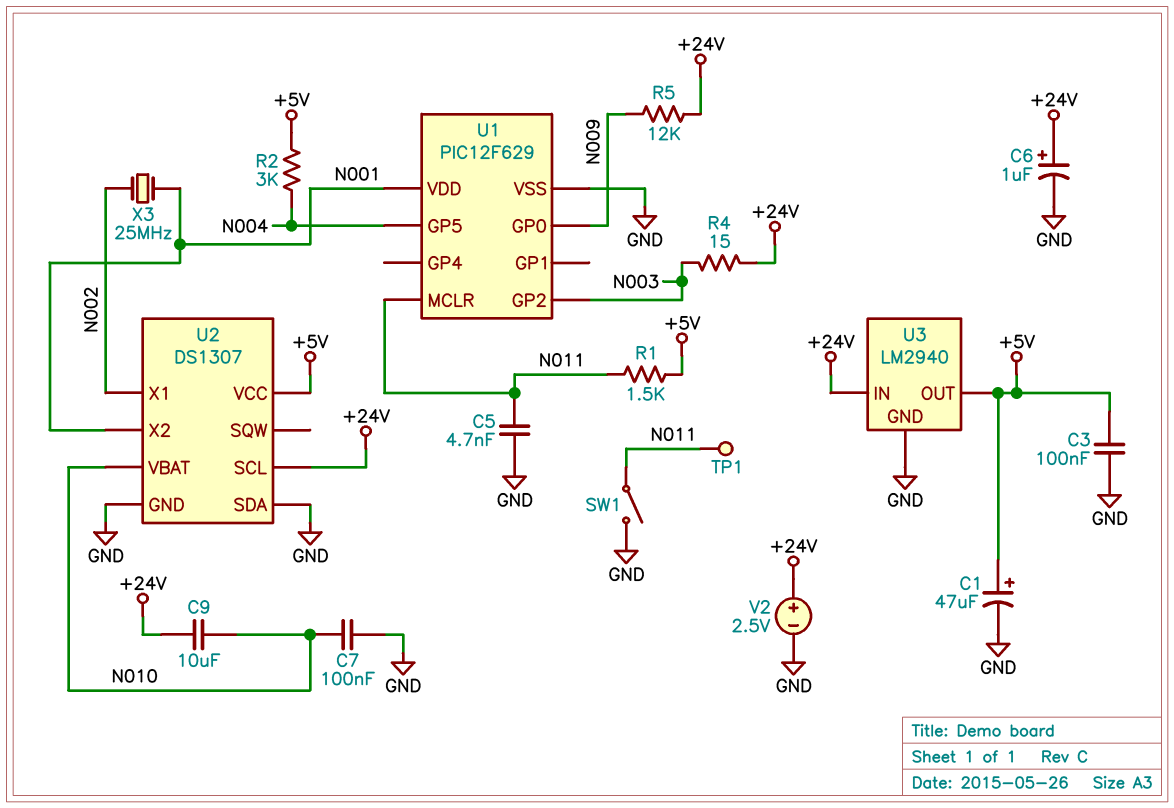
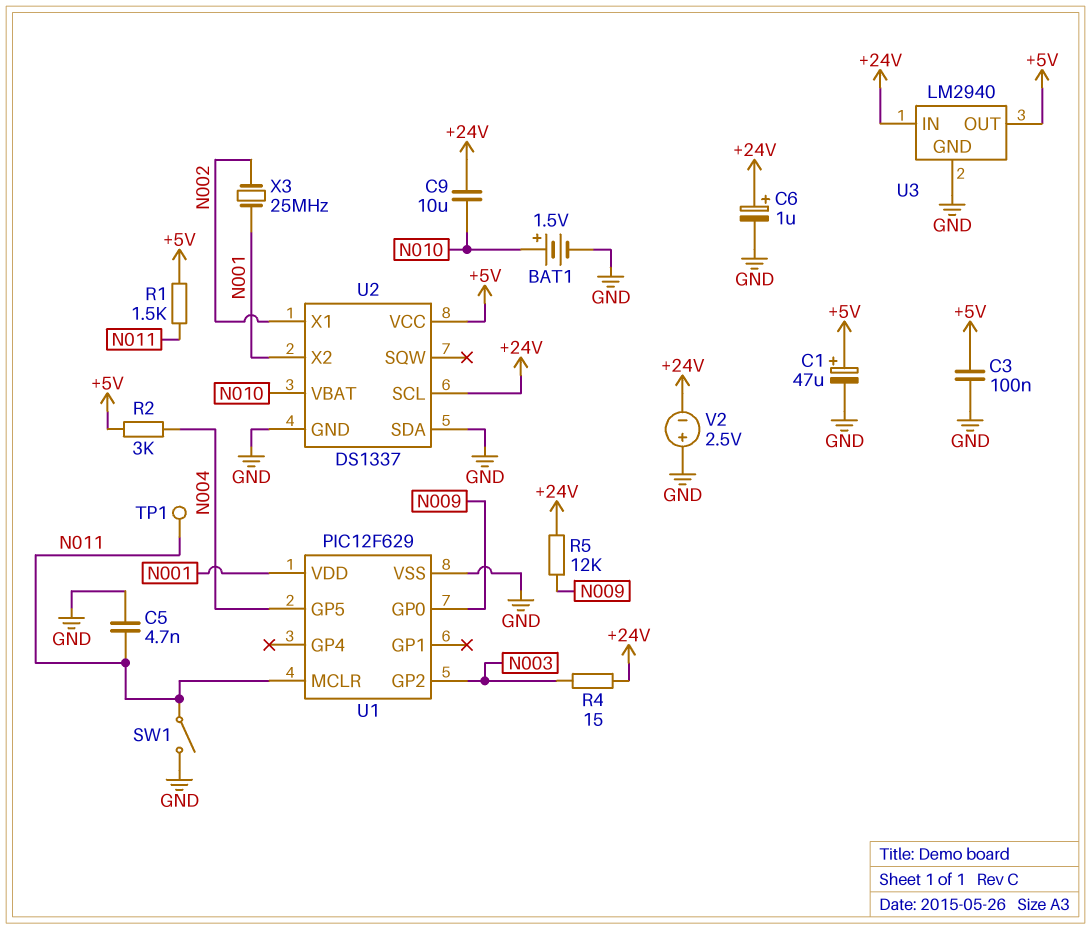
BAT1: none -> 1.5V (plus N010, minus GND)
C7: 100nF (GND, N010) -> none
U2: DS1307 -> DS1337
V2: 2.5V (plus +24V, minus GND) -> 2.5V (plus GND, minus +24V)

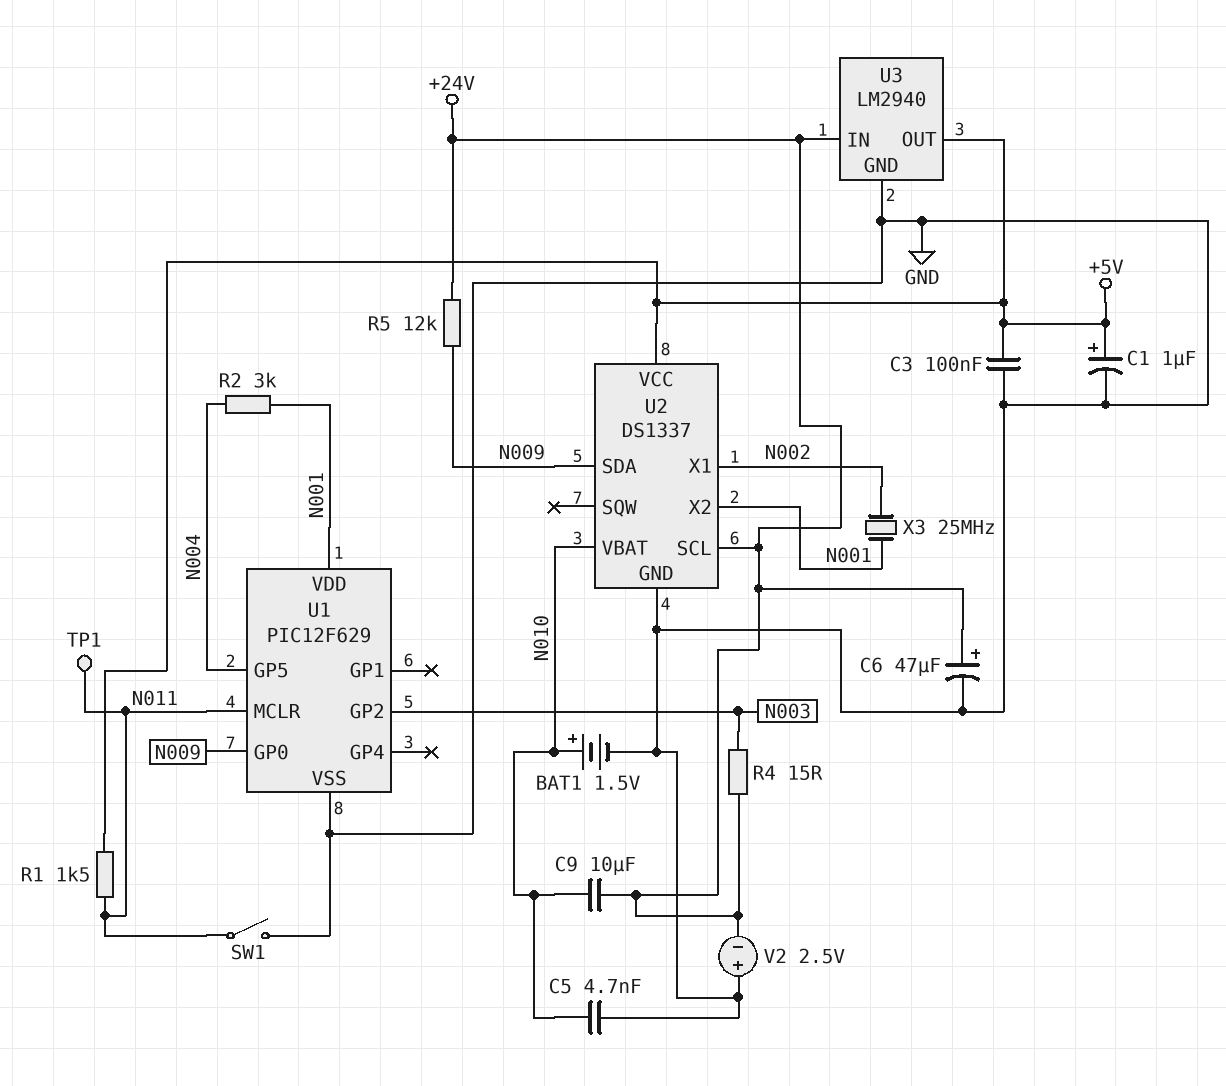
C1: 47uF (plus +5V, minus GND) -> 1uF (plus +5V, minus GND)
C5: 4.7nF (GND, N011) -> 4.7nF (GND, N010)
C6: 1uF (plus +24V, minus GND) -> 47uF (plus +24V, minus GND)
R2: 3k (+5V, N004) -> 3k (N001, N004)
U2 pin SDA: GND -> N009

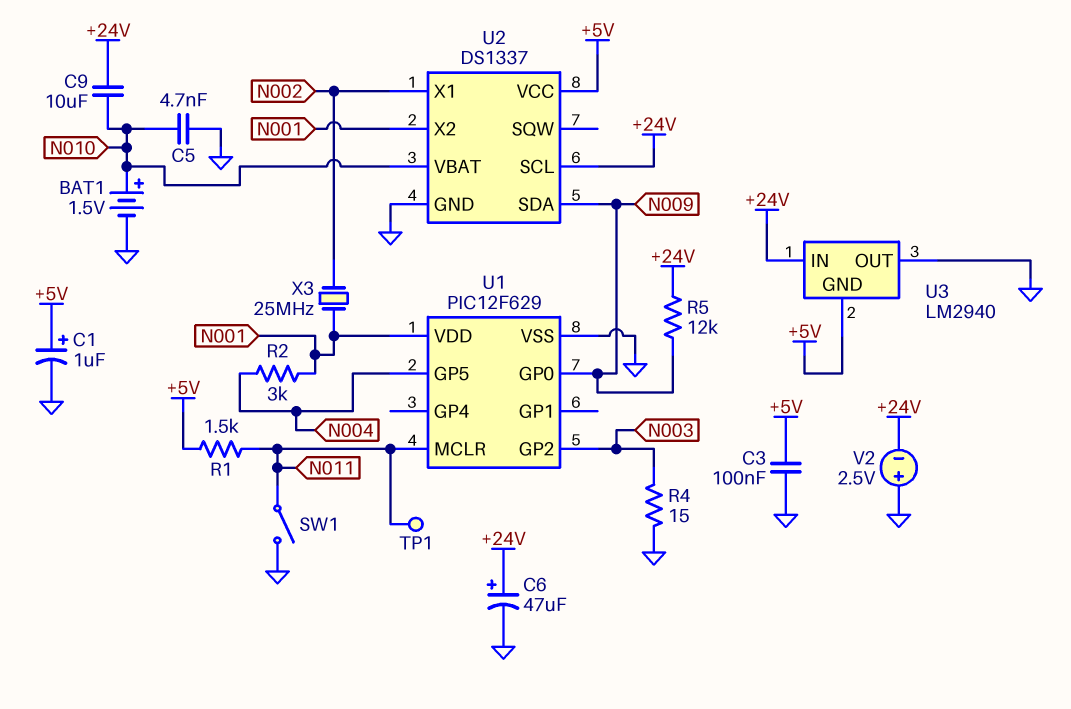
R4: 15 (+24V, N003) -> 15 (GND, N003)
U3 pin GND: GND -> +5V
U3 pin OUT: +5V -> GND

